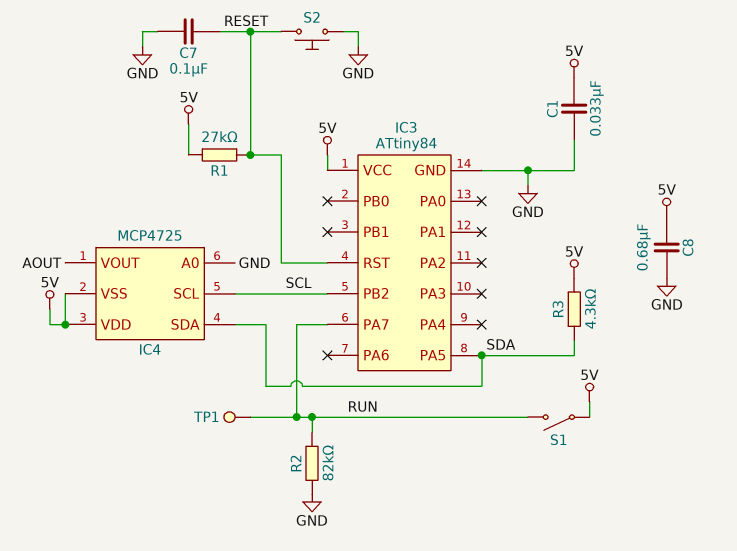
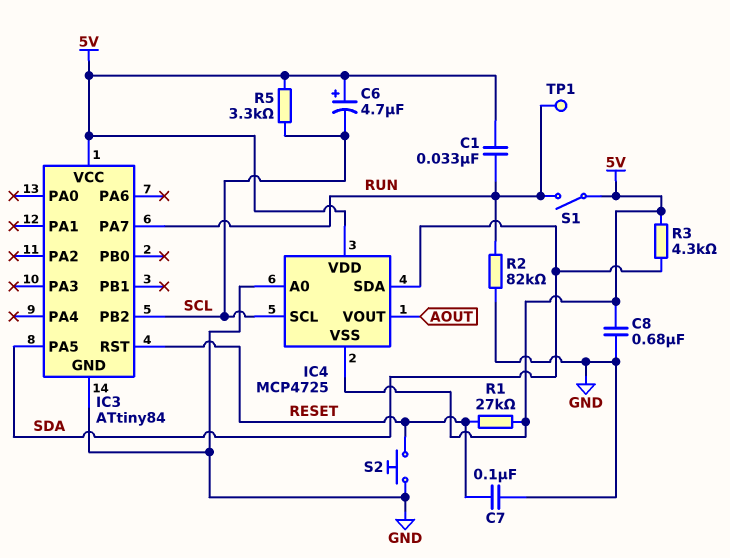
C1: 33nF (5V, GND) -> 33nF (5V, RUN)
C6: none -> 4.7uF (plus 5V, minus SCL)
R5: none -> 3.3k (5V, SCL)

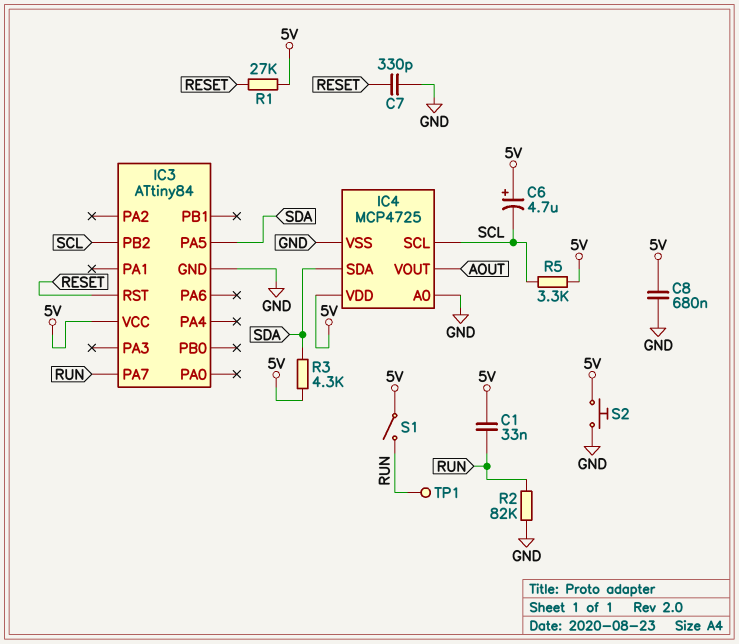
C7: 100nF (GND, RESET) -> 330pF (GND, RESET)
IC4 pin VSS: 5V -> GND
S2: button (GND, RESET) -> button (5V, GND)

